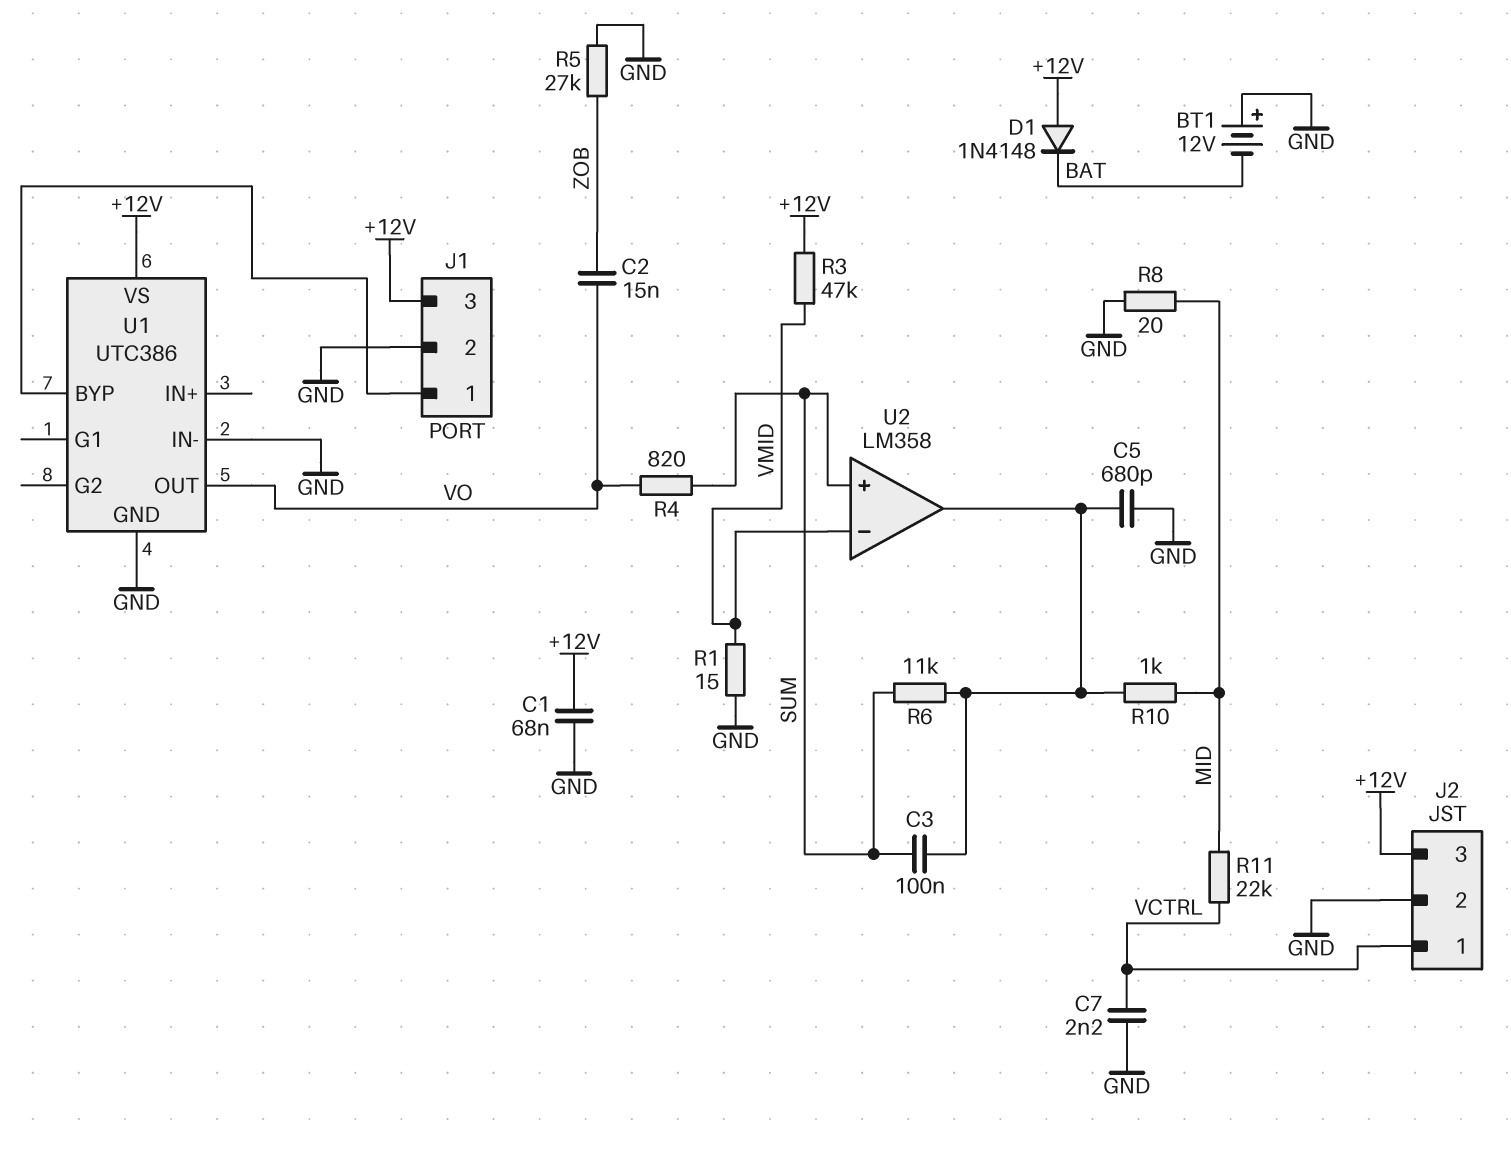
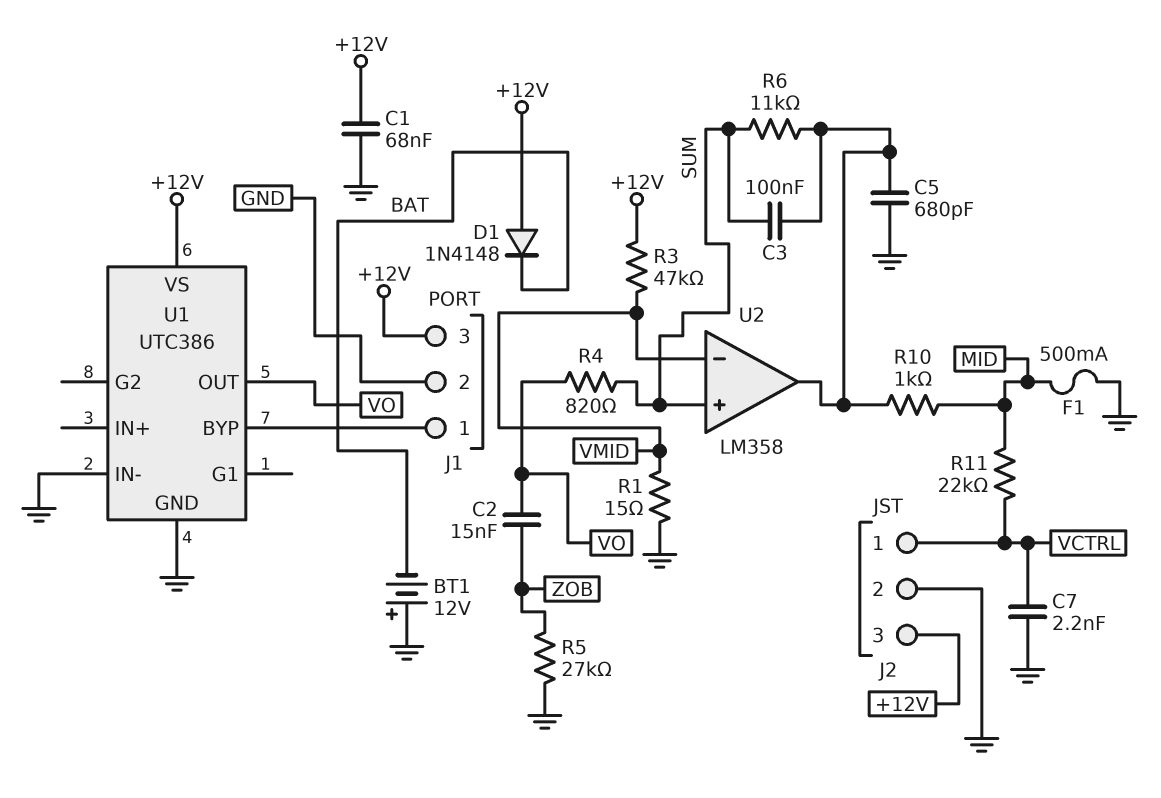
F1: none -> 500mA (GND, MID)
R8: 20 (GND, MID) -> none

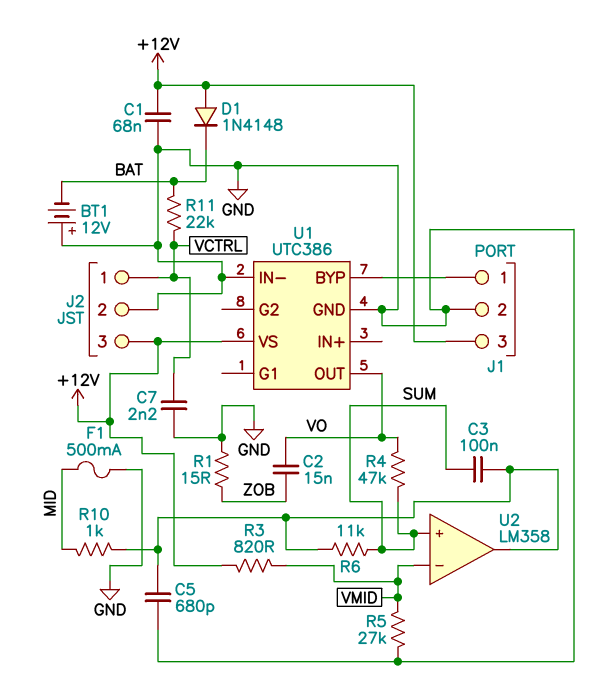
R1: 15 (GND, VMID) -> 15 (GND, ZOB)
R3: 47k (+12V, VMID) -> 820 (+12V, VMID)
R4: 820 (SUM, VO) -> 47k (SUM, VO)
R5: 27k (GND, ZOB) -> 27k (GND, VMID)
R11: 22k (MID, VCTRL) -> 22k (BAT, VCTRL)

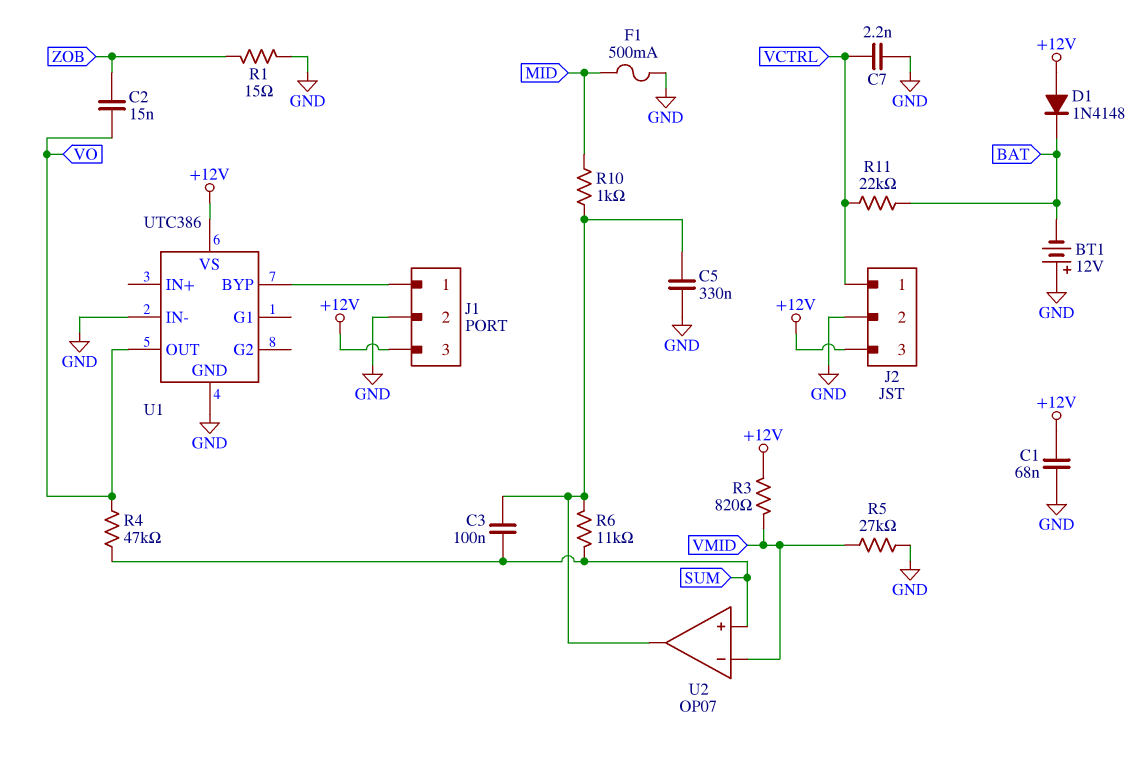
C5: 680pF (GND, U2/out) -> 330nF (GND, U2/out)
U2: LM358 -> OP07

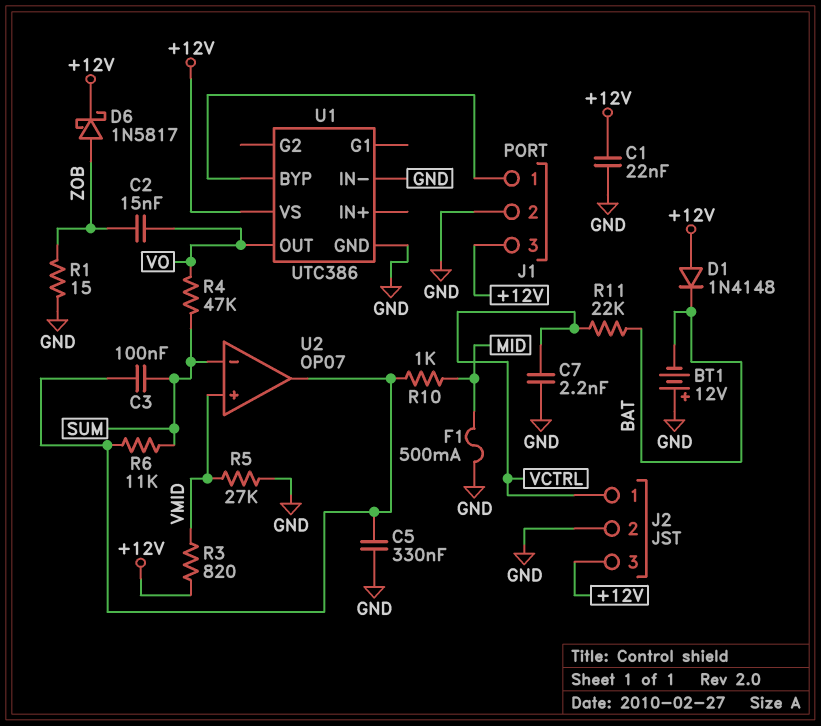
C1: 68nF (+12V, GND) -> 22nF (+12V, GND)
D6: none -> schottky 1N5817 (A ZOB, K +12V)
U2 pin in+: SUM -> VMID
U2 pin in-: VMID -> SUM

